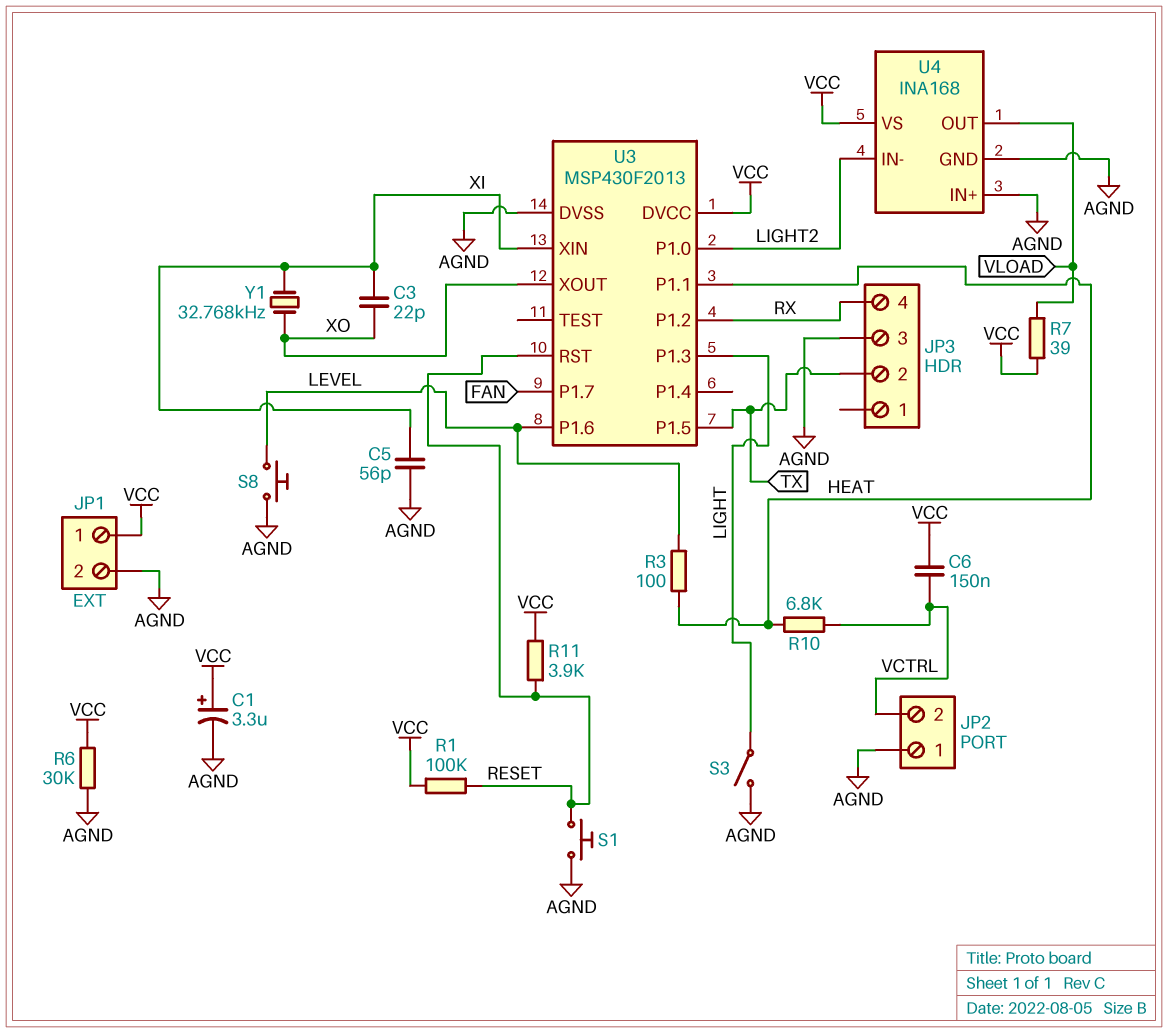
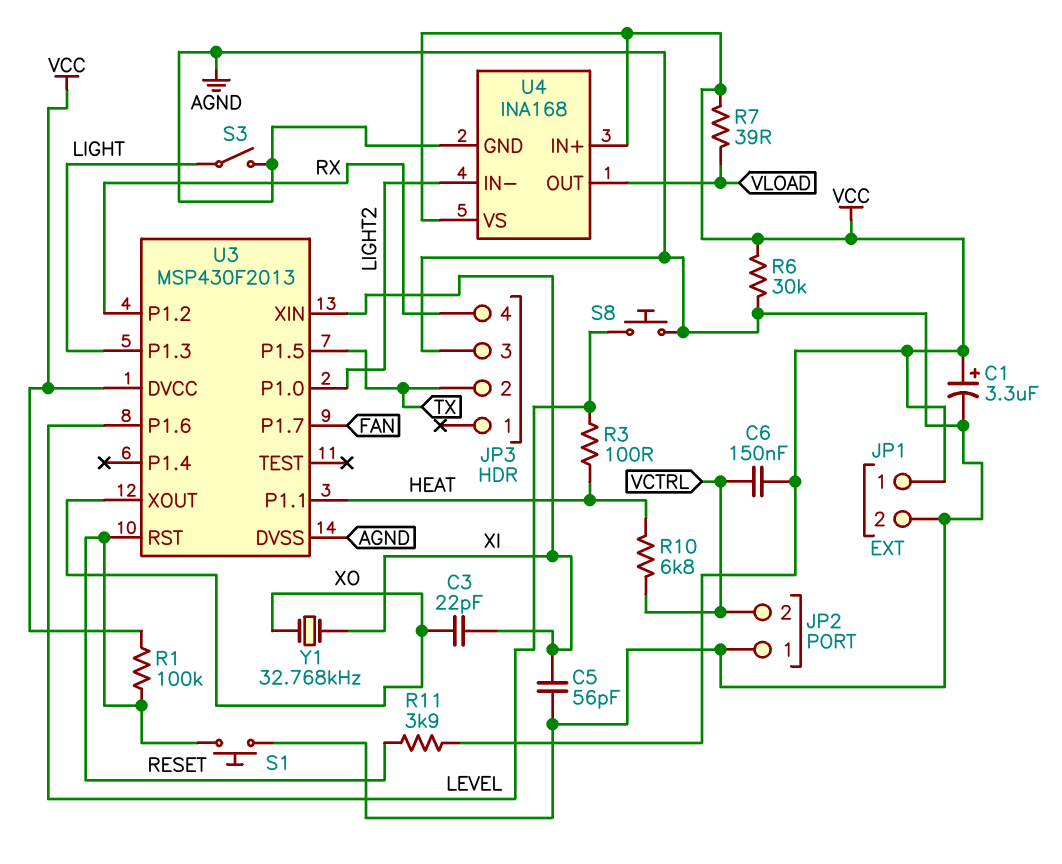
U4 pin IN+: AGND -> VCC

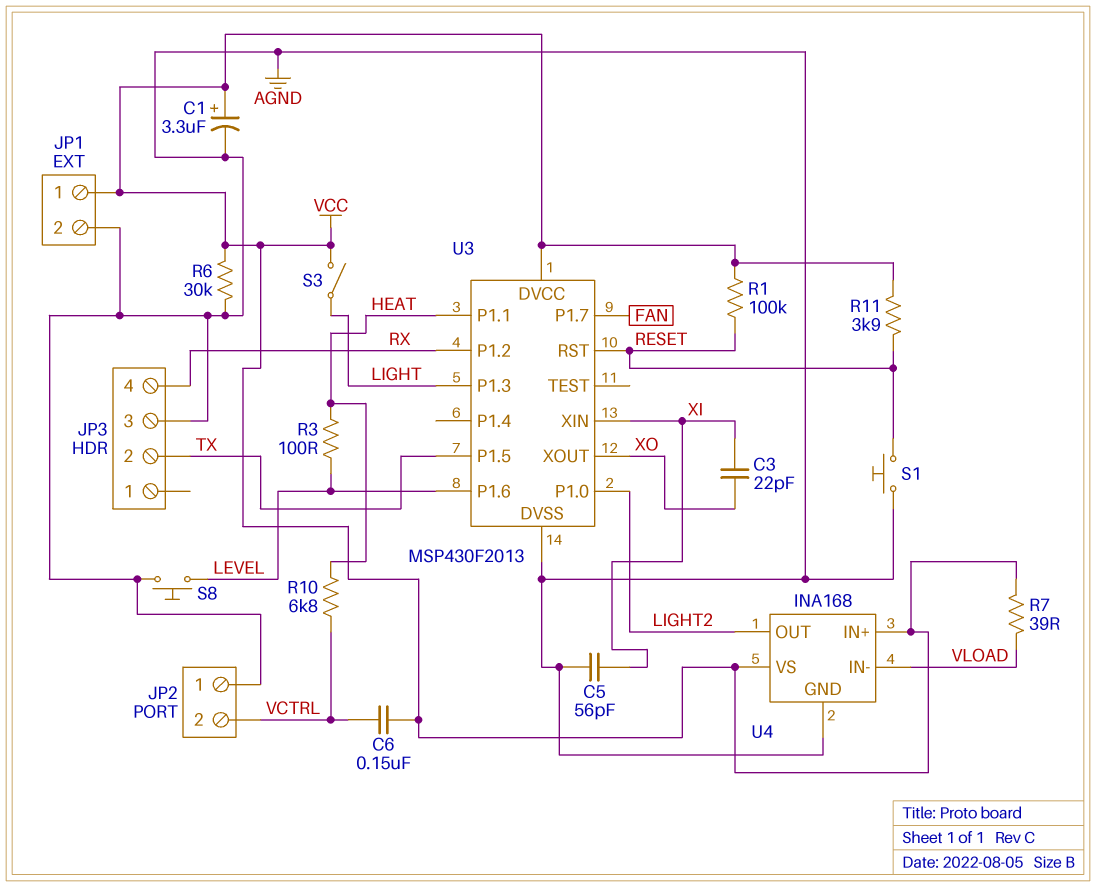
S3: switch (AGND, LIGHT) -> switch (LIGHT, VCC)
U4 pin IN-: LIGHT2 -> VLOAD
U4 pin OUT: VLOAD -> LIGHT2
Y1: 32.768kHz (XI, XO) -> none

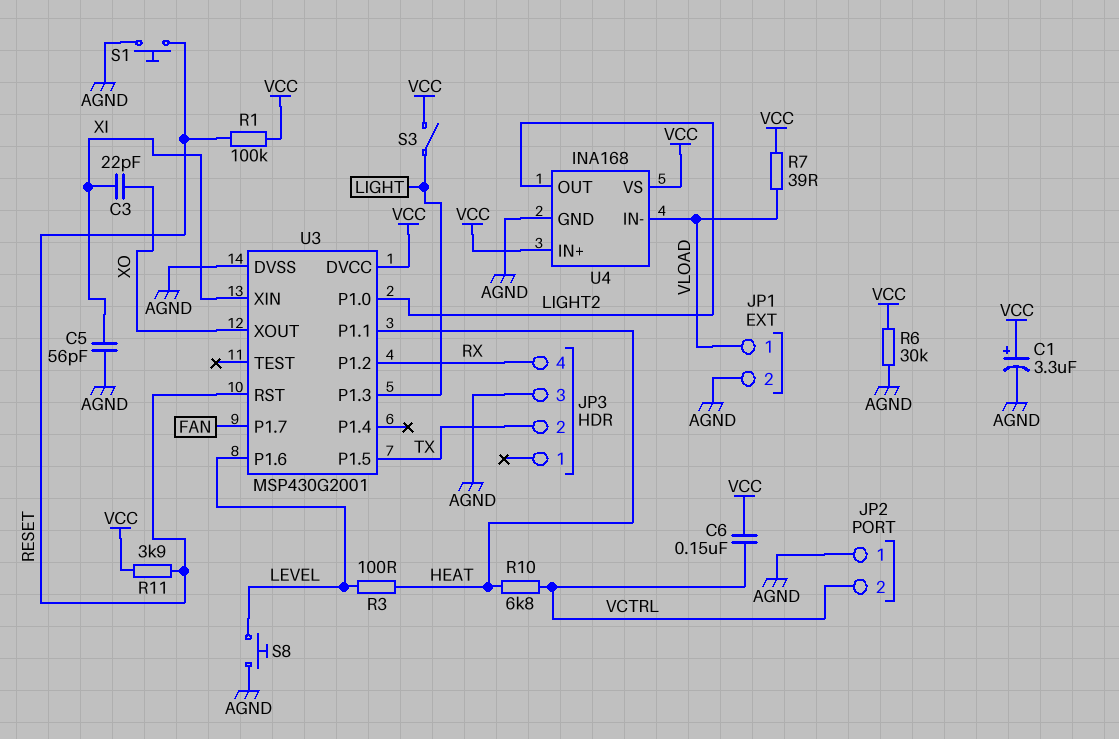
JP1 pin 1: VCC -> VLOAD
U3: MSP430F2013 -> MSP430G2001

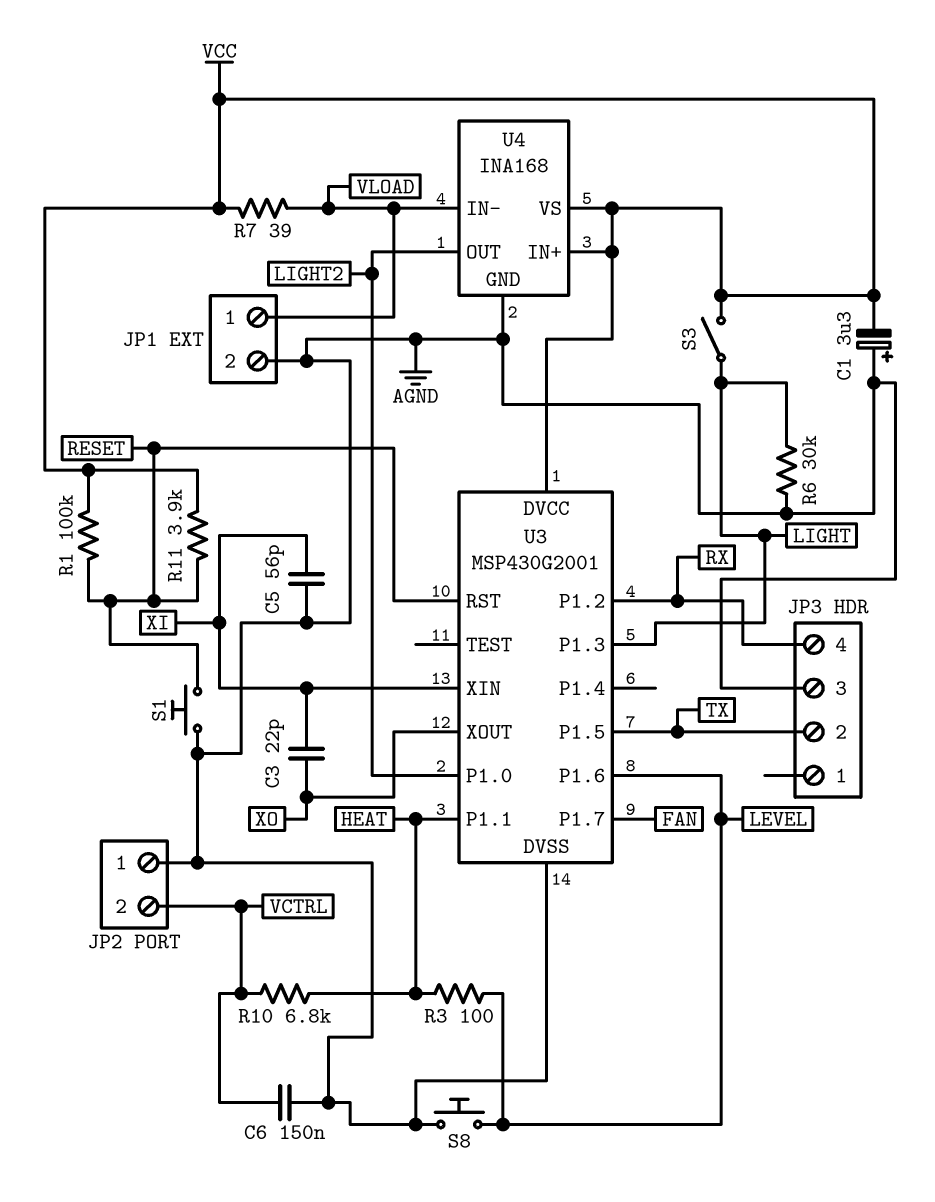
C1: 3.3uF (plus VCC, minus AGND) -> 3.3uF (plus AGND, minus VCC)
C6: 150nF (VCC, VCTRL) -> 150nF (AGND, VCTRL)
R6: 30k (AGND, VCC) -> 30k (AGND, LIGHT)

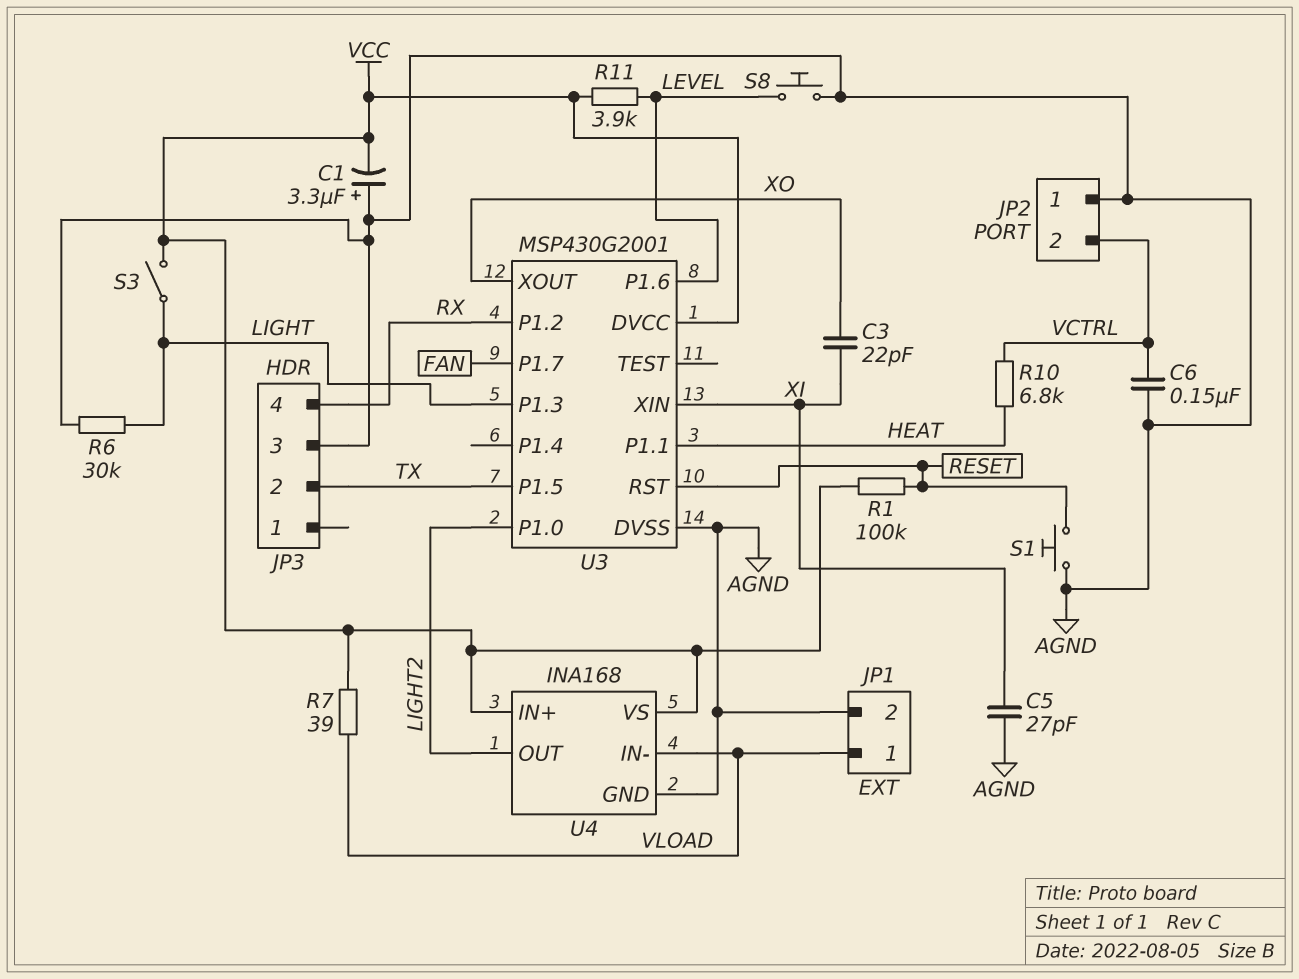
C5: 56pF (AGND, XI) -> 27pF (AGND, XI)
R3: 100 (HEAT, LEVEL) -> none
R11: 3.9k (RESET, VCC) -> 3.9k (LEVEL, VCC)

